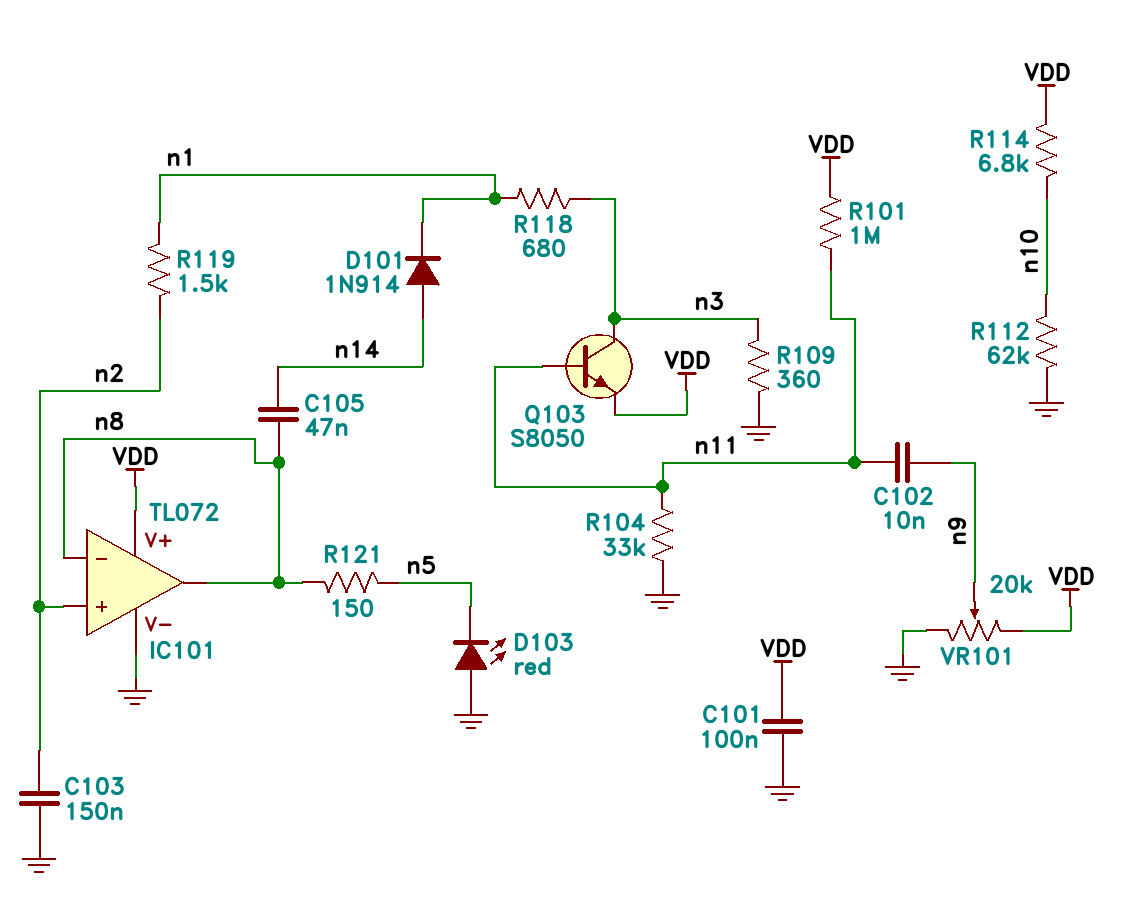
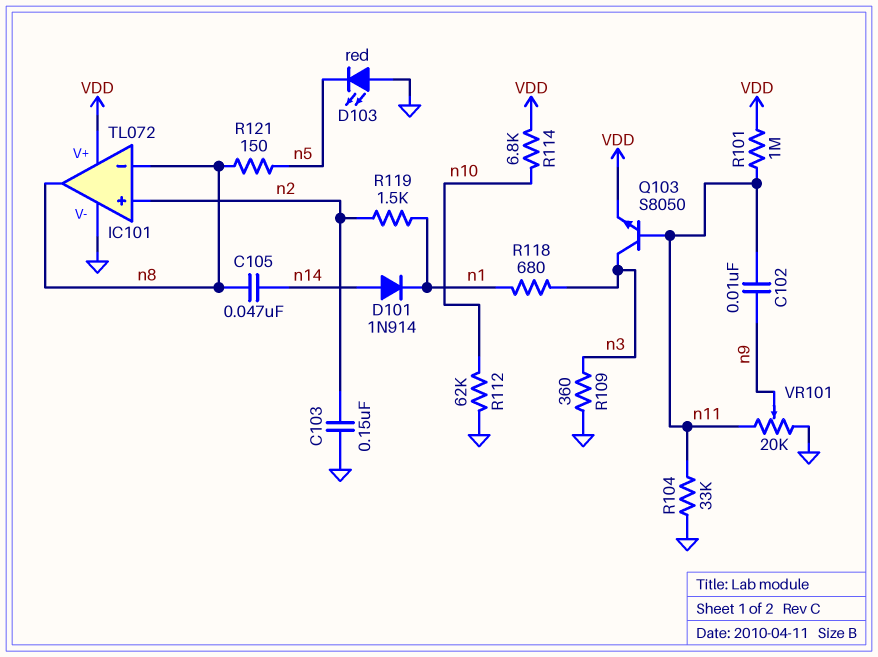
C101: 100nF (GND, VDD) -> none
VR101: 20k (GND, VDD, wiper n9) -> 20k (GND, n11, wiper n9)

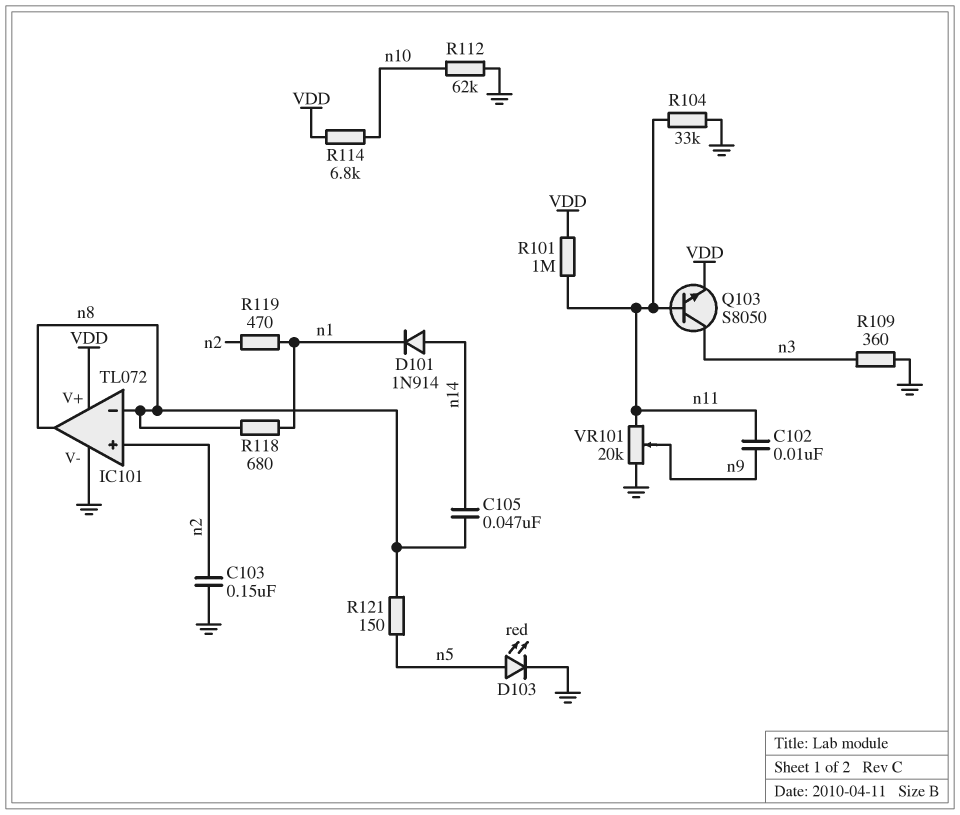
D103: LED red (A GND, K n5) -> LED red (A n5, K GND)
R118: 680 (n1, n3) -> 680 (n1, n8)
R119: 1.5k (n1, n2) -> 470 (n1, n2)

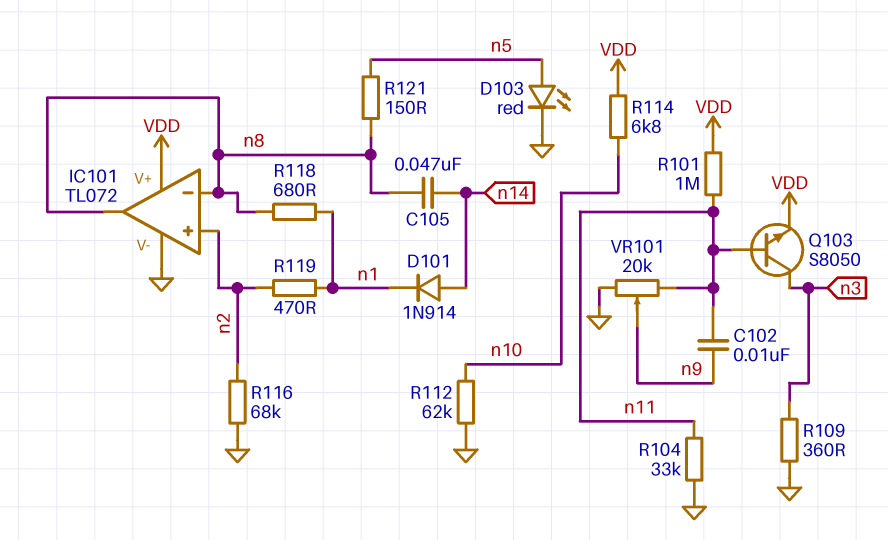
C103: 150nF (GND, n2) -> none
R116: none -> 68k (GND, n2)

